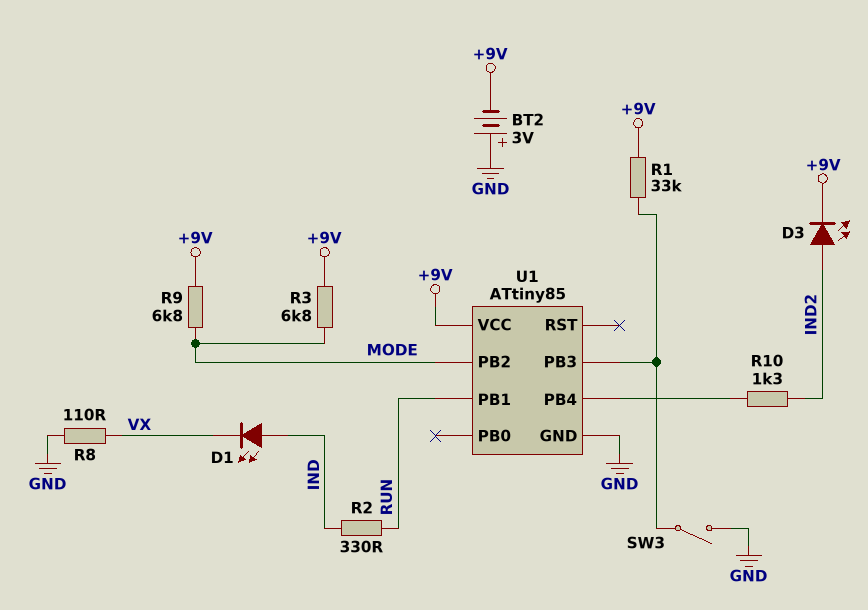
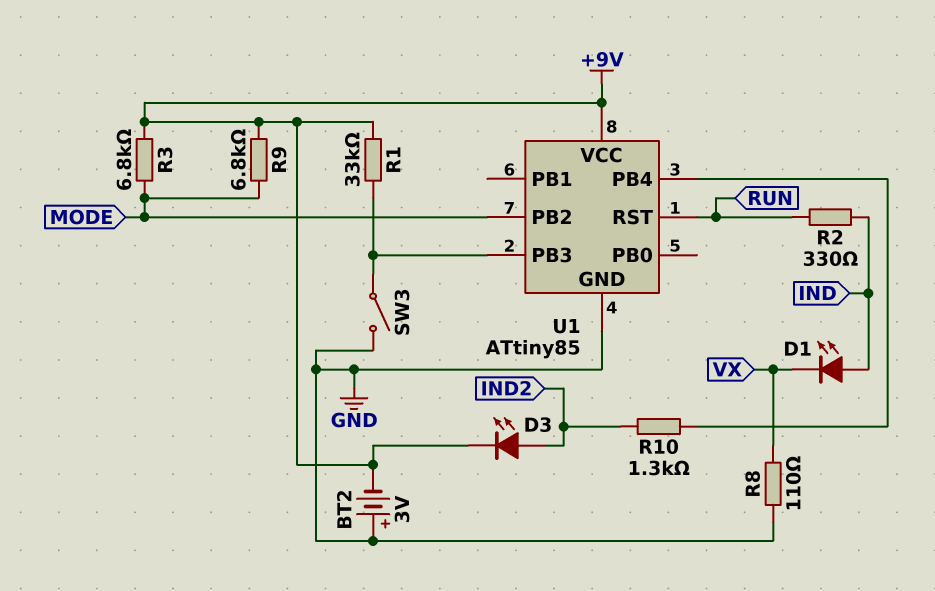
U1 pin PB1: RUN -> none
U1 pin RST: none -> RUN

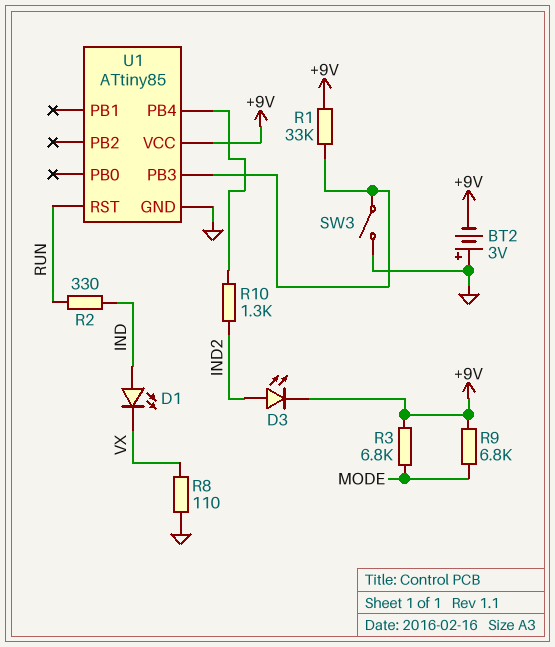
U1 pin PB2: MODE -> none

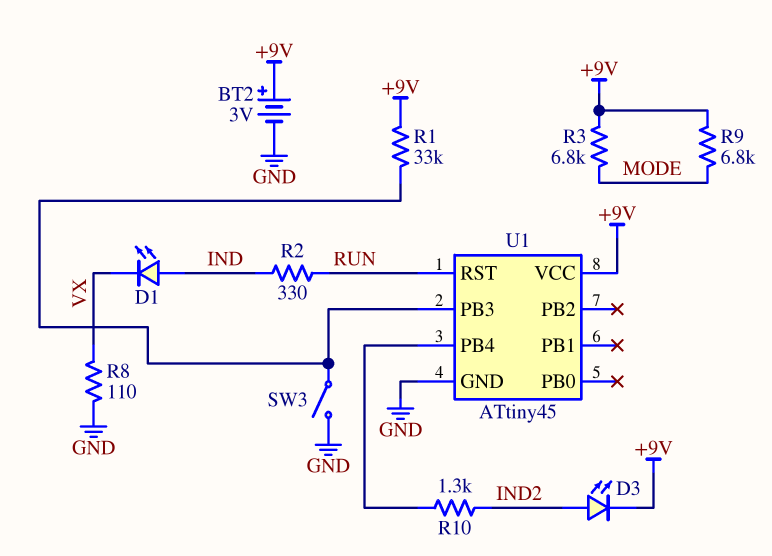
BT2: 3V (plus GND, minus +9V) -> 3V (plus +9V, minus GND)
U1: ATtiny85 -> ATtiny45

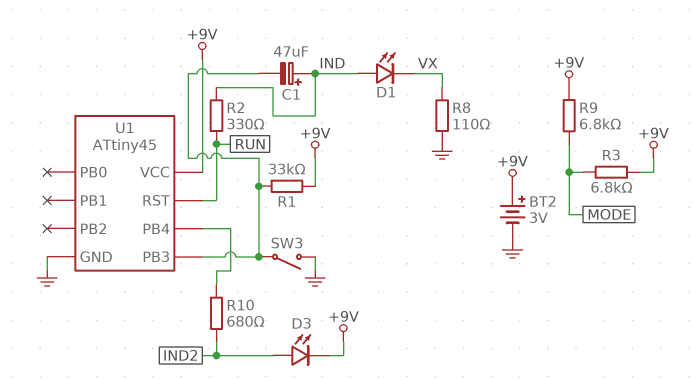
C1: none -> 47uF (plus IND, minus U1/PB3)
R10: 1.3k (IND2, U1/PB4) -> 680 (IND2, U1/PB4)

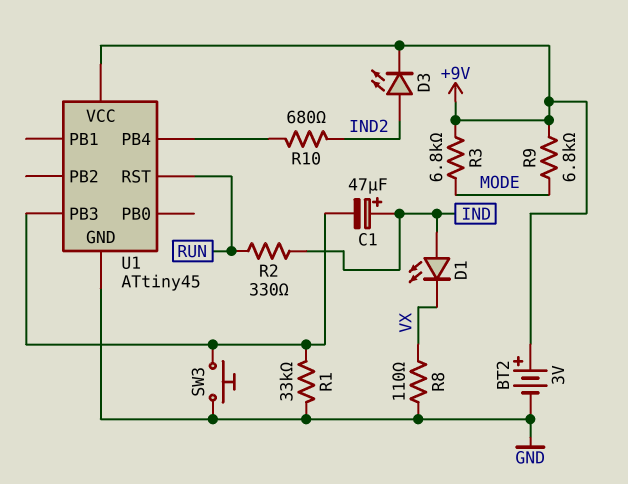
R1: 33k (+9V, U1/PB3) -> 33k (GND, U1/PB3)
SW3: switch (GND, U1/PB3) -> button (GND, U1/PB3)

